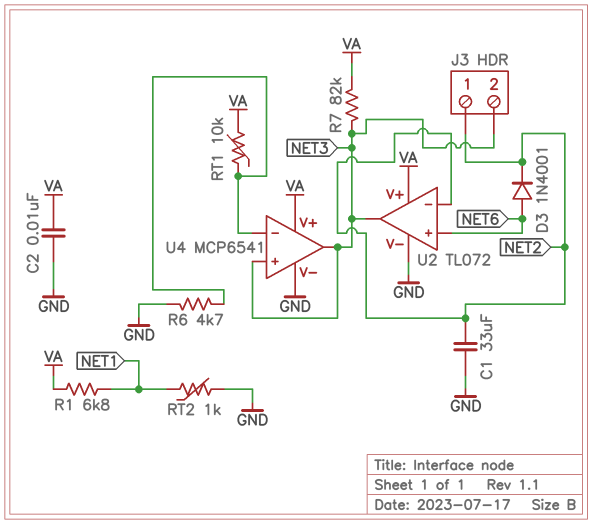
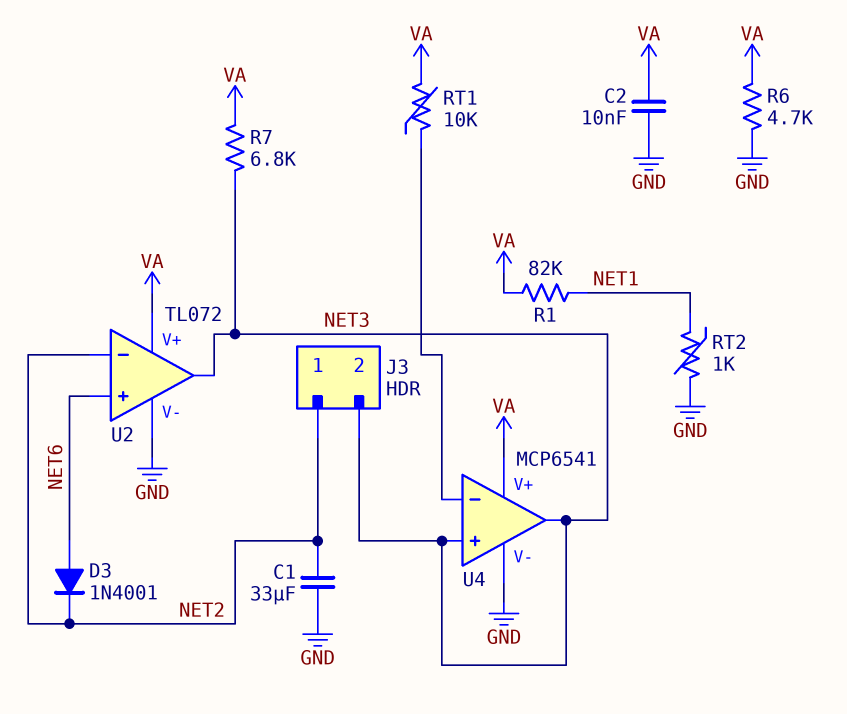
R1: 6.8k (NET1, VA) -> 82k (NET1, VA)
R6: 4.7k (GND, U4/in-) -> 4.7k (GND, VA)
R7: 82k (NET3, VA) -> 6.8k (NET3, VA)

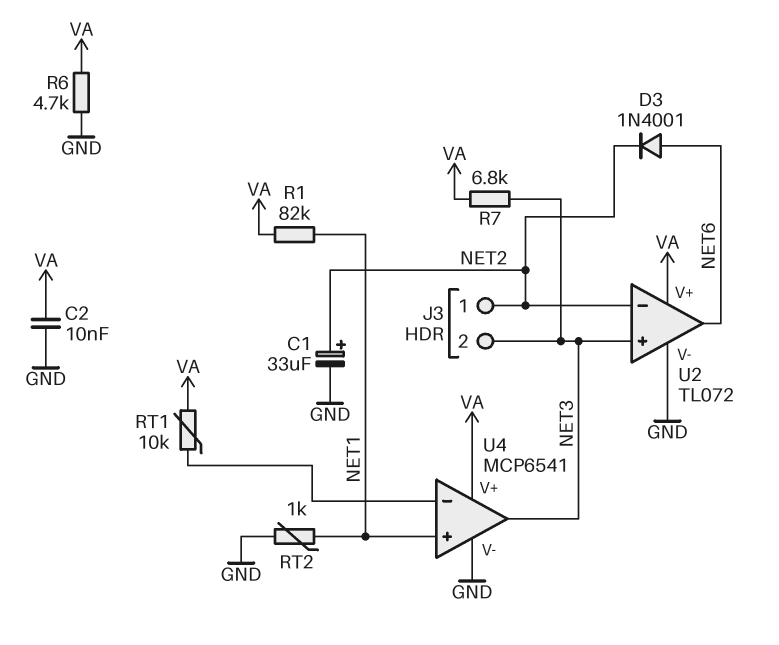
C1: 33uF (GND, NET2) -> 33uF (plus NET2, minus GND)
U2 pin in+: NET6 -> NET3
U2 pin out: NET3 -> NET6
U4 pin in+: NET3 -> NET1

